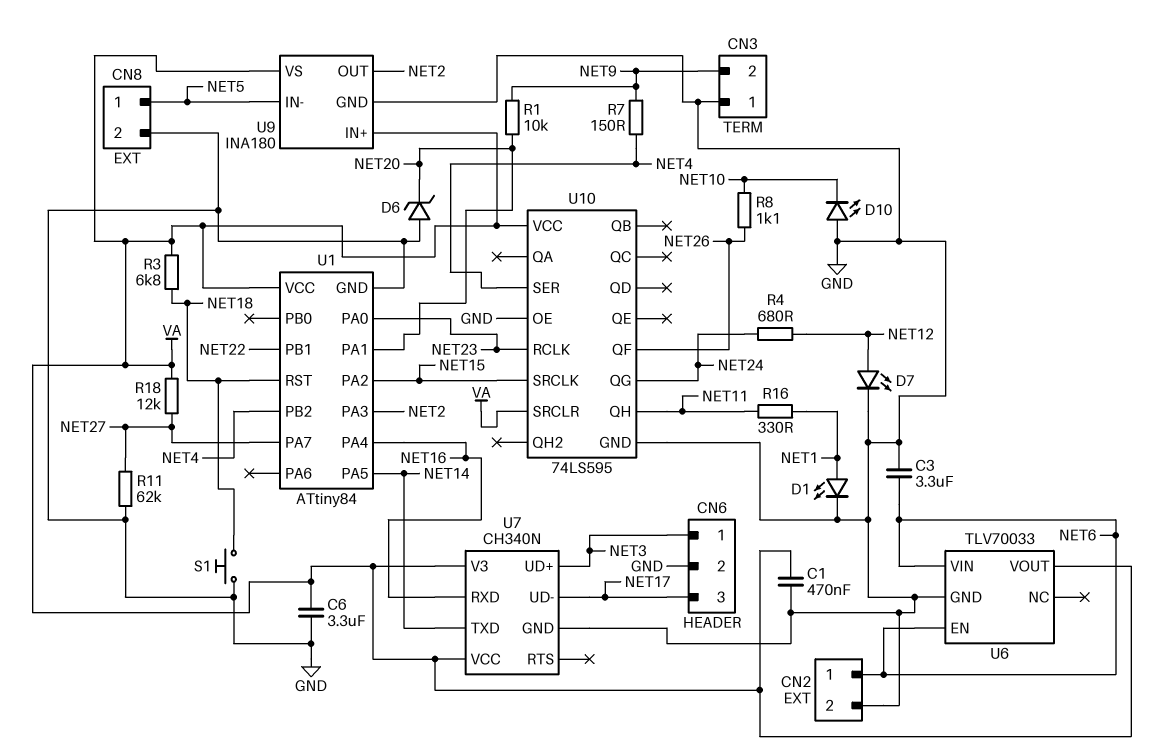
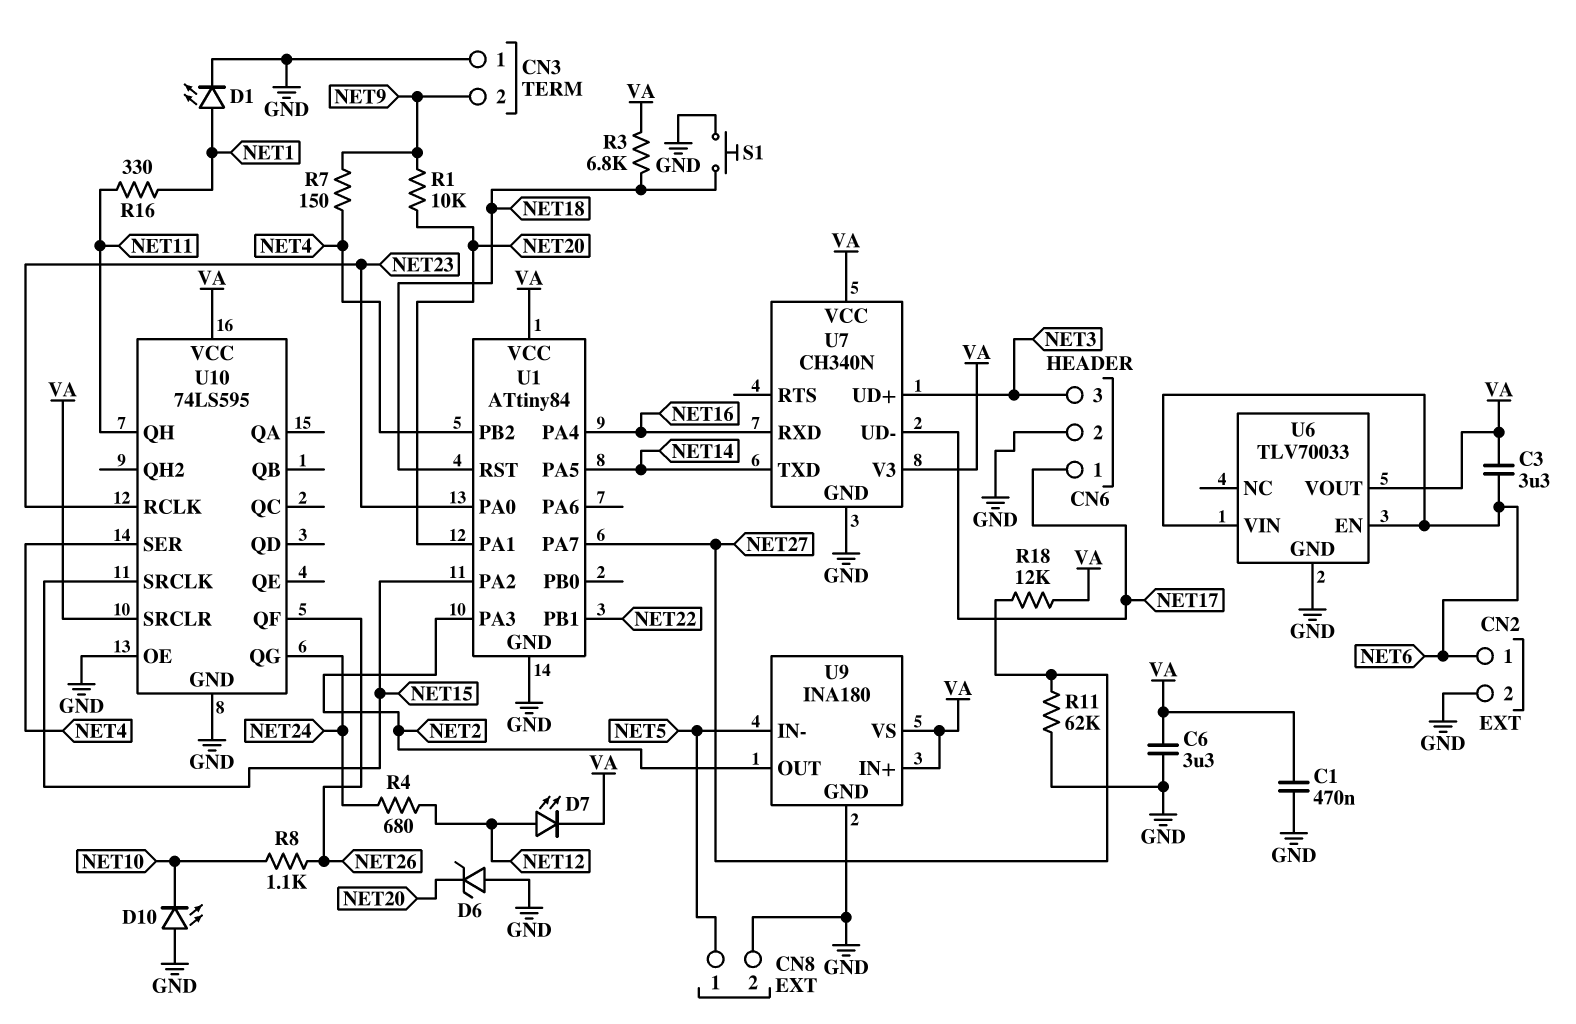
C3: 3.3uF (GND, NET6) -> 3.3uF (NET6, VA)
CN6 pin 1: NET3 -> NET17
CN6 pin 3: NET17 -> NET3
D7: LED (A NET12, K GND) -> LED (A NET12, K VA)

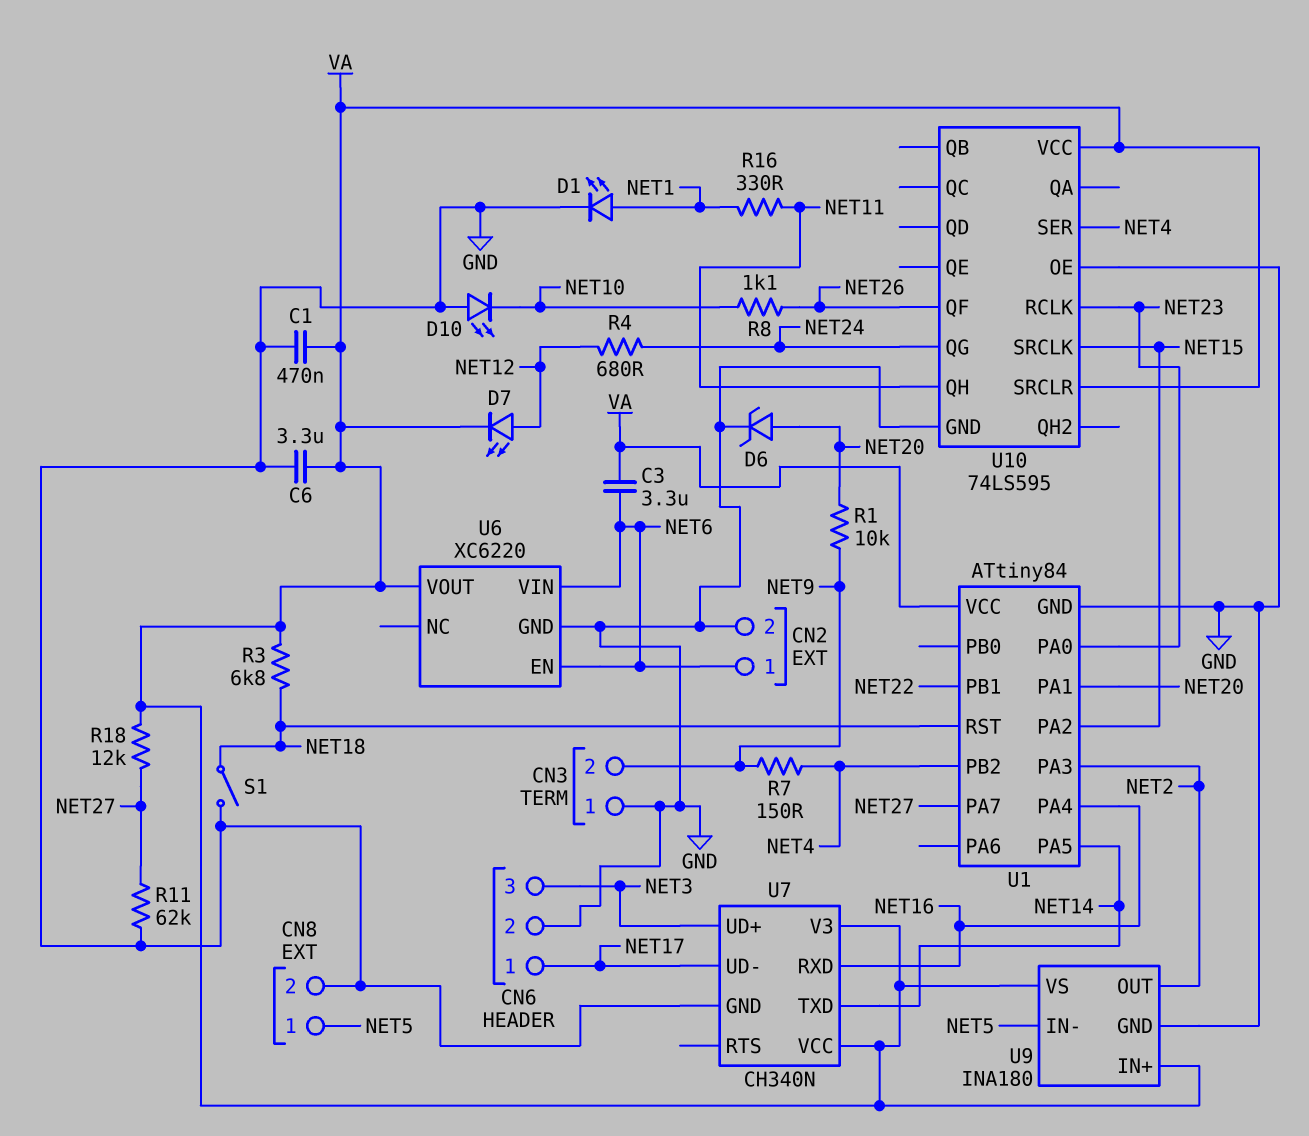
D6: zener (A GND, K NET20) -> zener (A NET20, K GND)
S1: button (GND, NET18) -> switch (GND, NET18)
U6: TLV70033 -> XC6220

